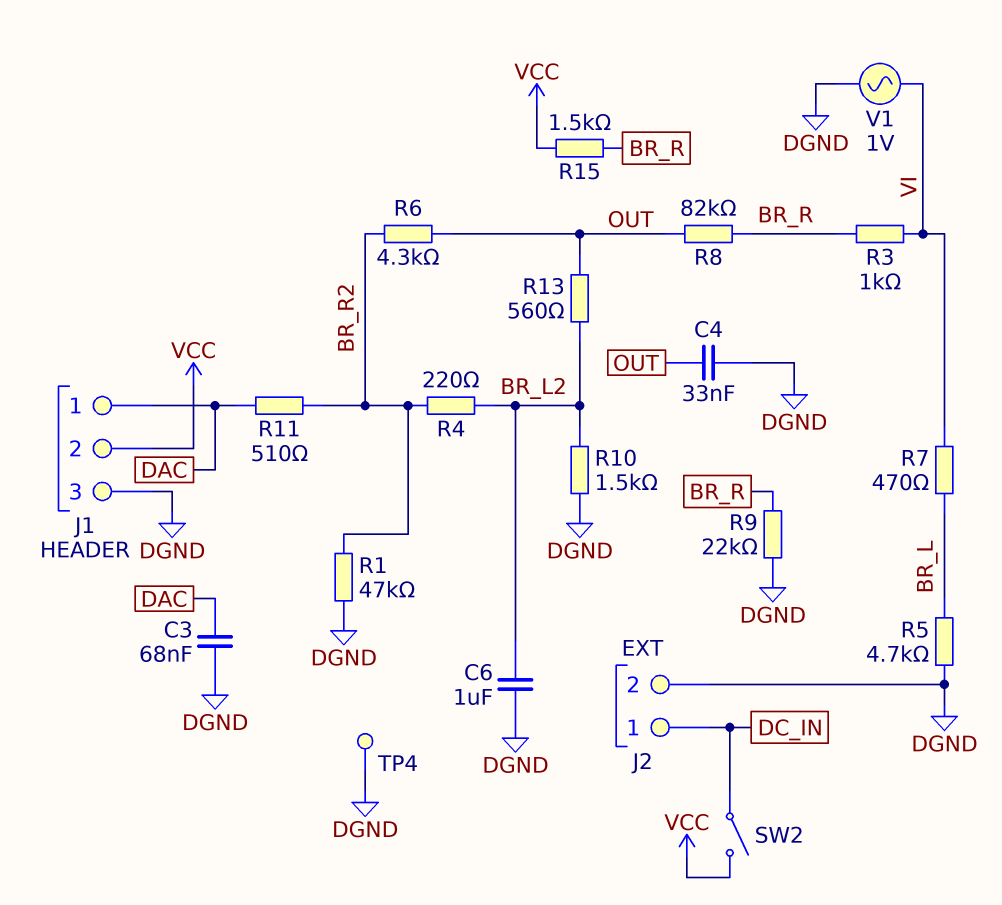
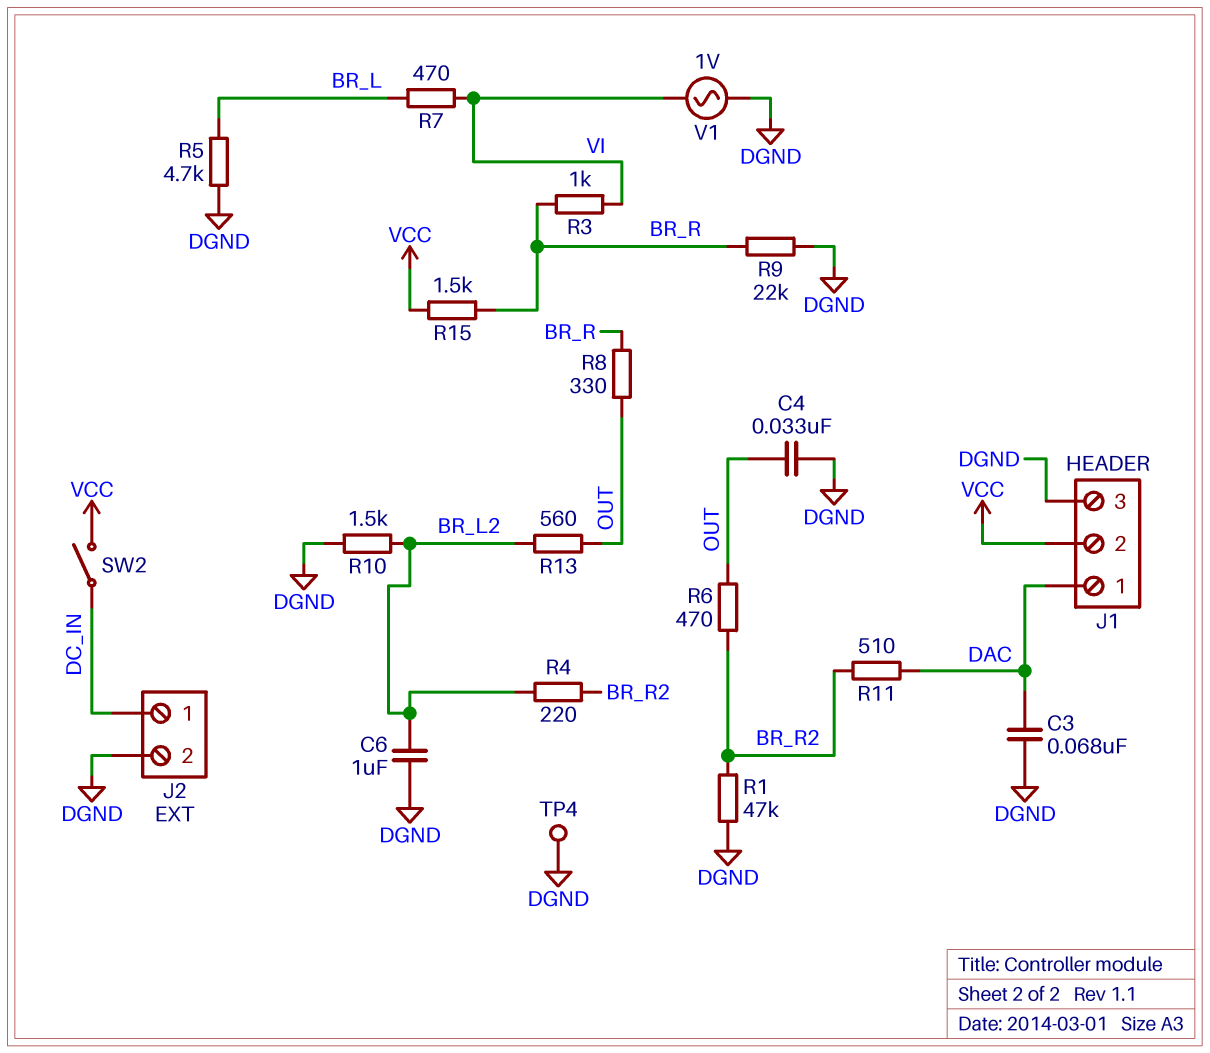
R6: 4.3k (BR_R2, OUT) -> 470 (BR_R2, OUT)
R8: 82k (BR_R, OUT) -> 330 (BR_R, OUT)

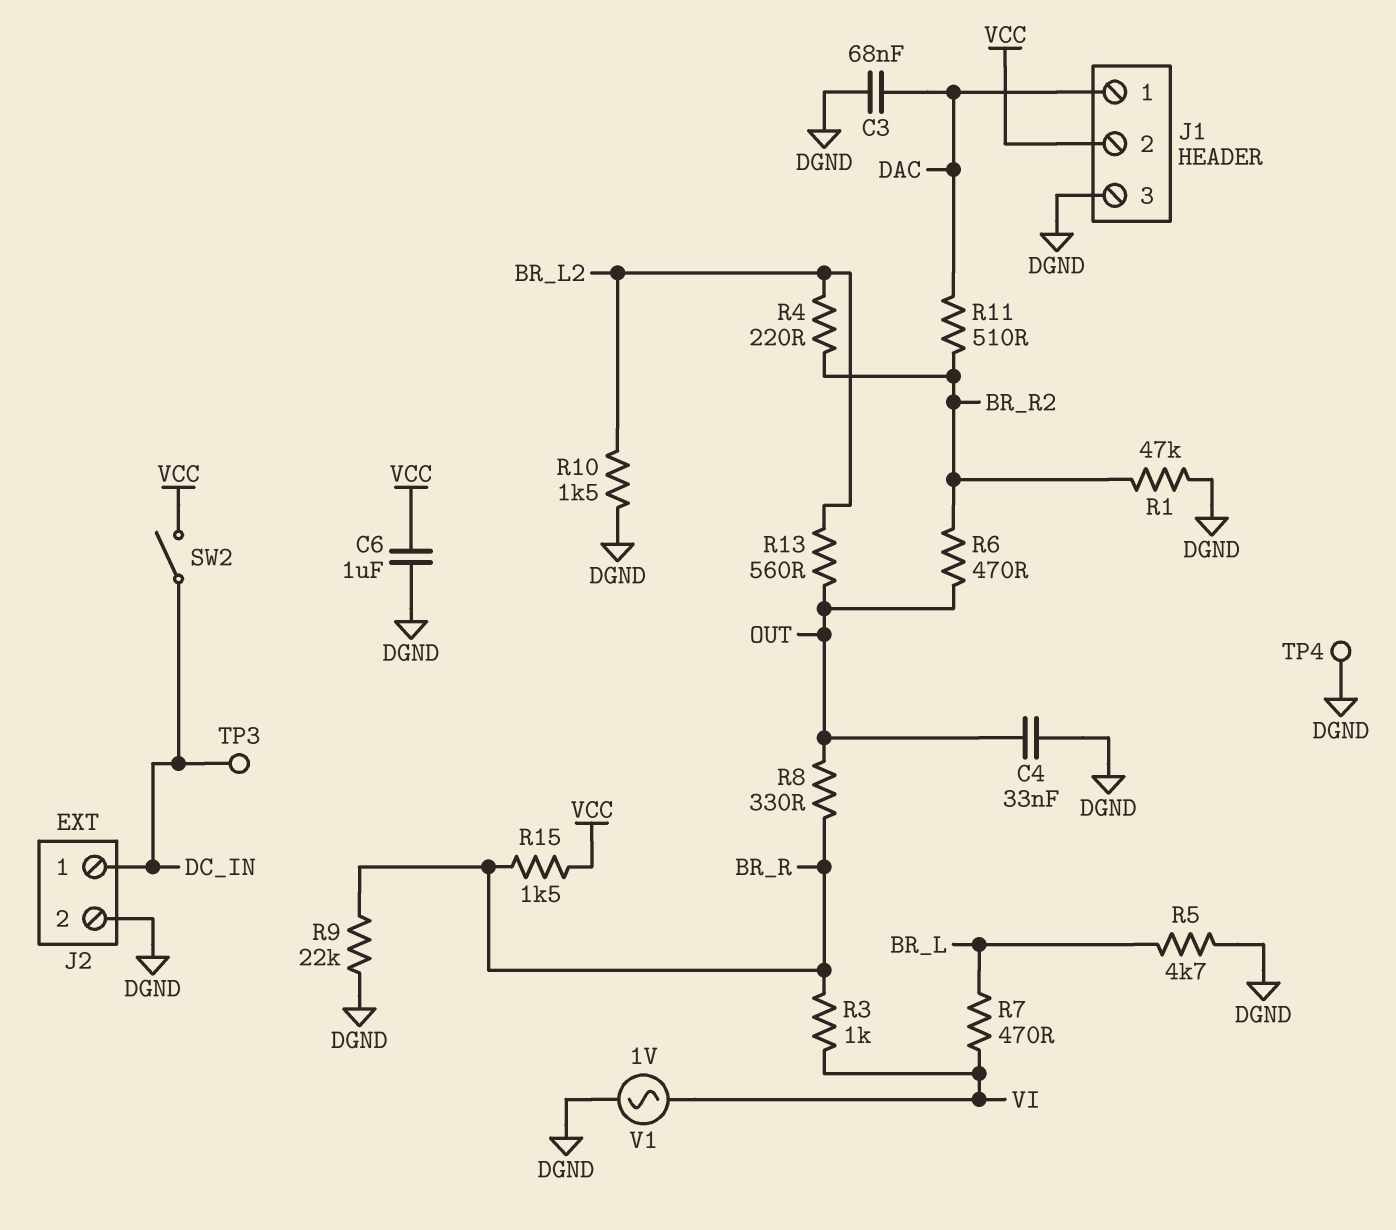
C6: 1uF (BR_L2, DGND) -> 1uF (DGND, VCC)
TP3: none -> test point (DC_IN)

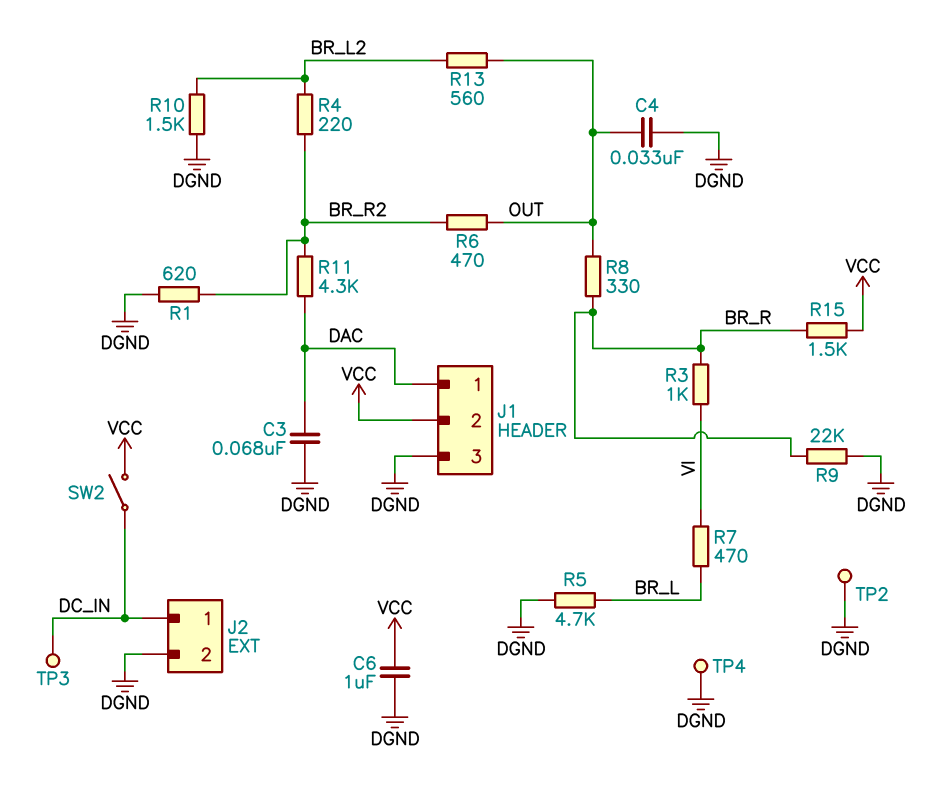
R1: 47k (BR_R2, DGND) -> 620 (BR_R2, DGND)
R11: 510 (BR_R2, DAC) -> 4.3k (BR_R2, DAC)
TP2: none -> test point (DGND)
V1: AC 1V (DGND, VI) -> none

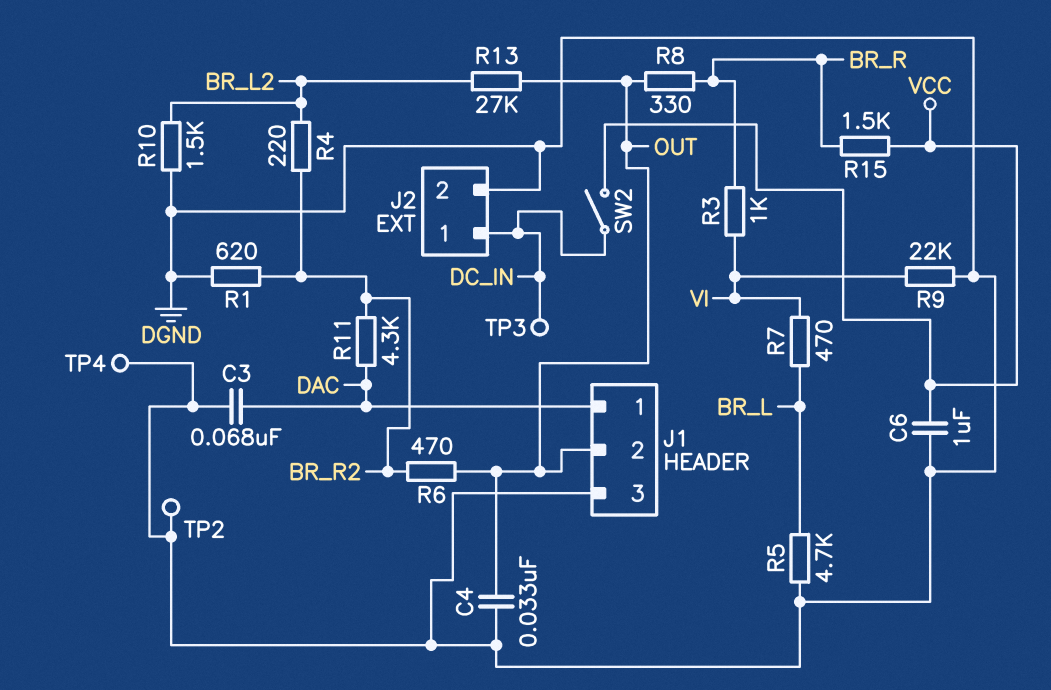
J1 pin 2: VCC -> OUT
R9: 22k (BR_R, DGND) -> 22k (DGND, VI)
R13: 560 (BR_L2, OUT) -> 27k (BR_L2, OUT)

